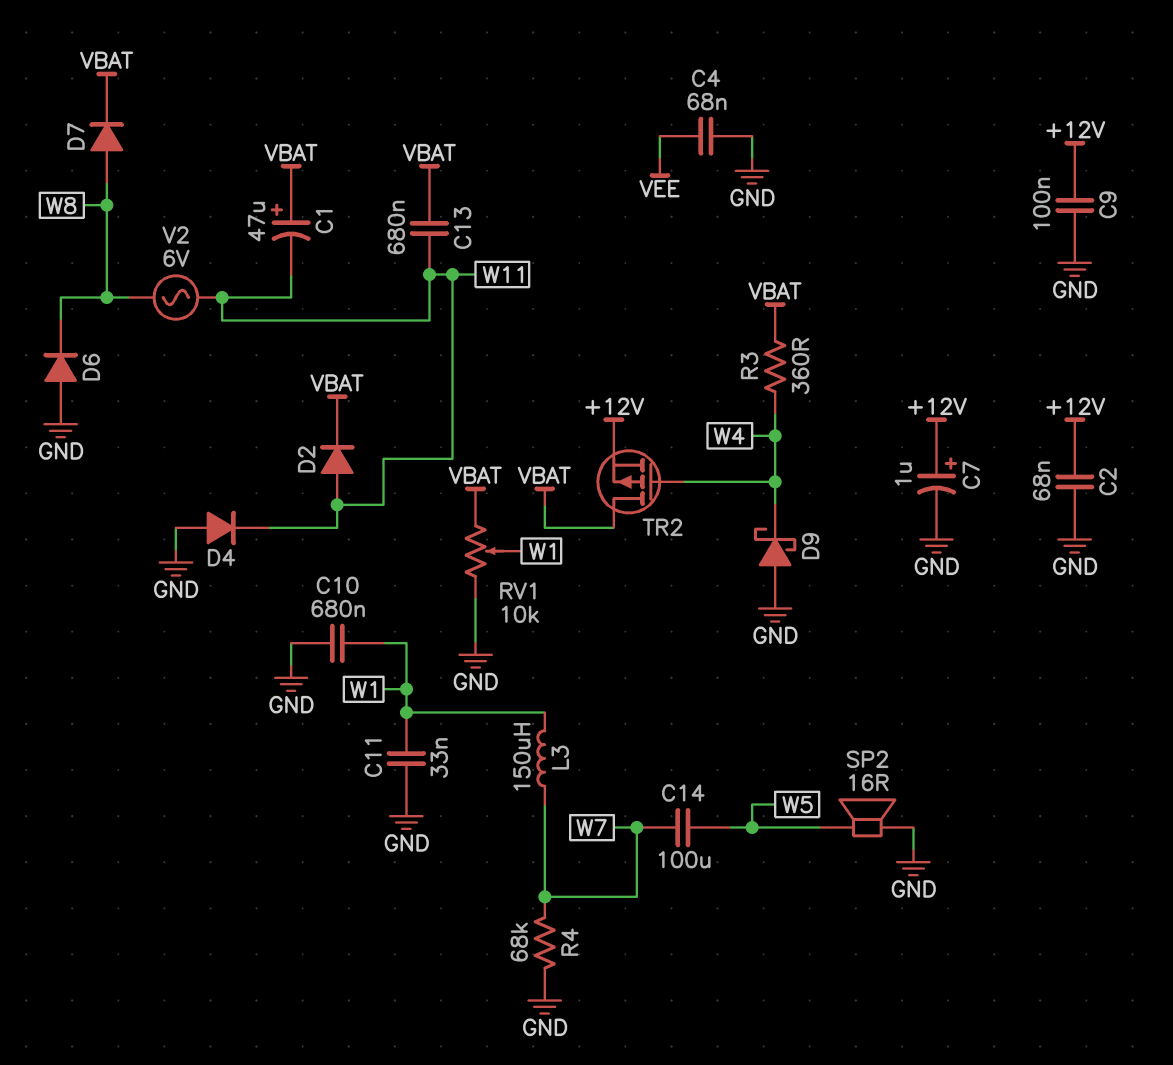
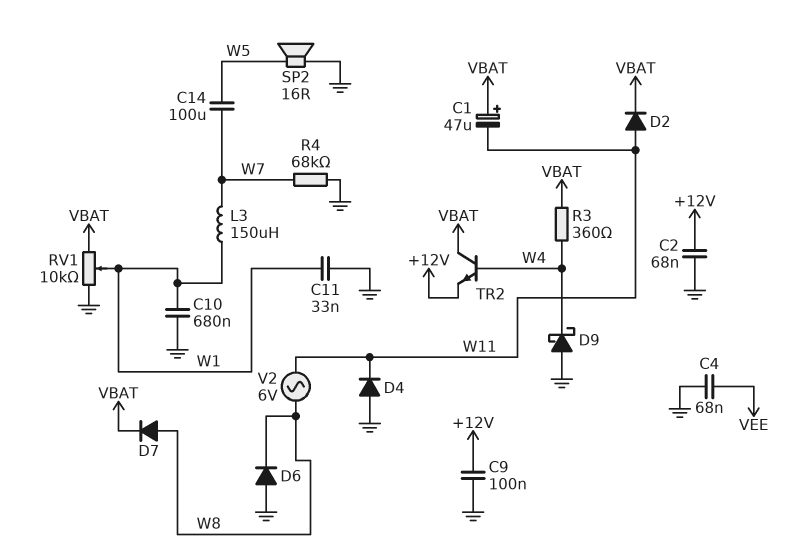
C7: 1uF (plus +12V, minus GND) -> none
C13: 680nF (VBAT, W11) -> none
TR2: PMOS (G W4, D VBAT, S +12V) -> NPN (B W4, C VBAT, E +12V)

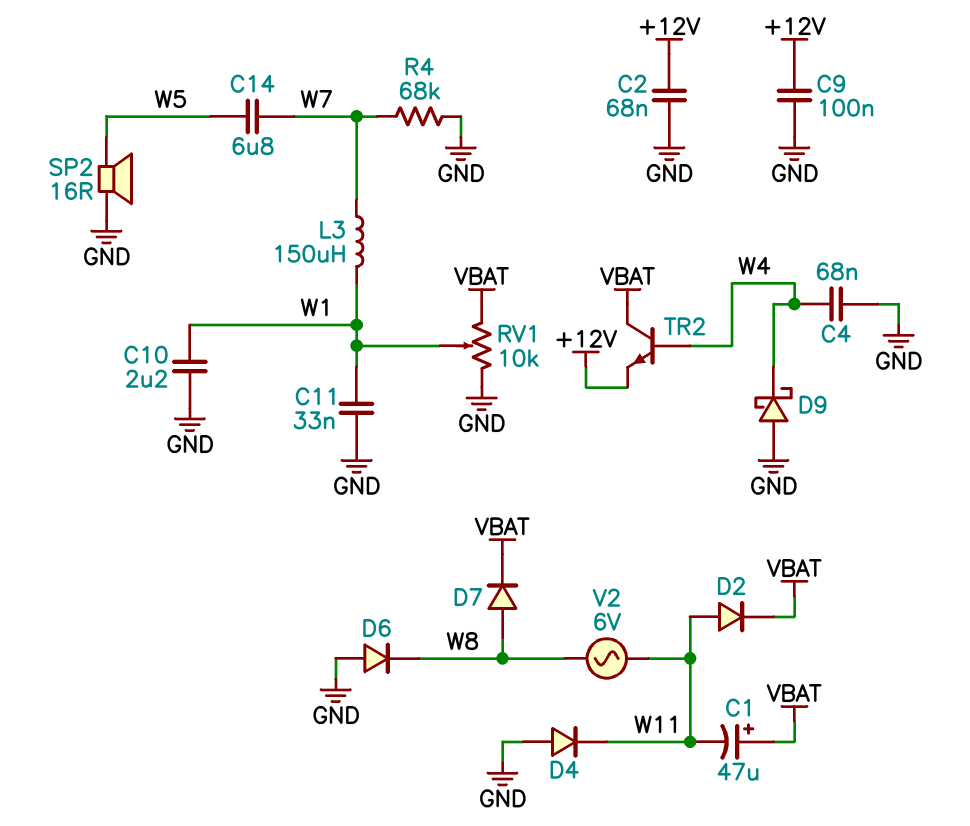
C4: 68nF (GND, VEE) -> 68nF (GND, W4)
C10: 680nF (GND, W1) -> 2.2uF (GND, W1)
C14: 100uF (W5, W7) -> 6.8uF (W5, W7)
R3: 360 (VBAT, W4) -> none

